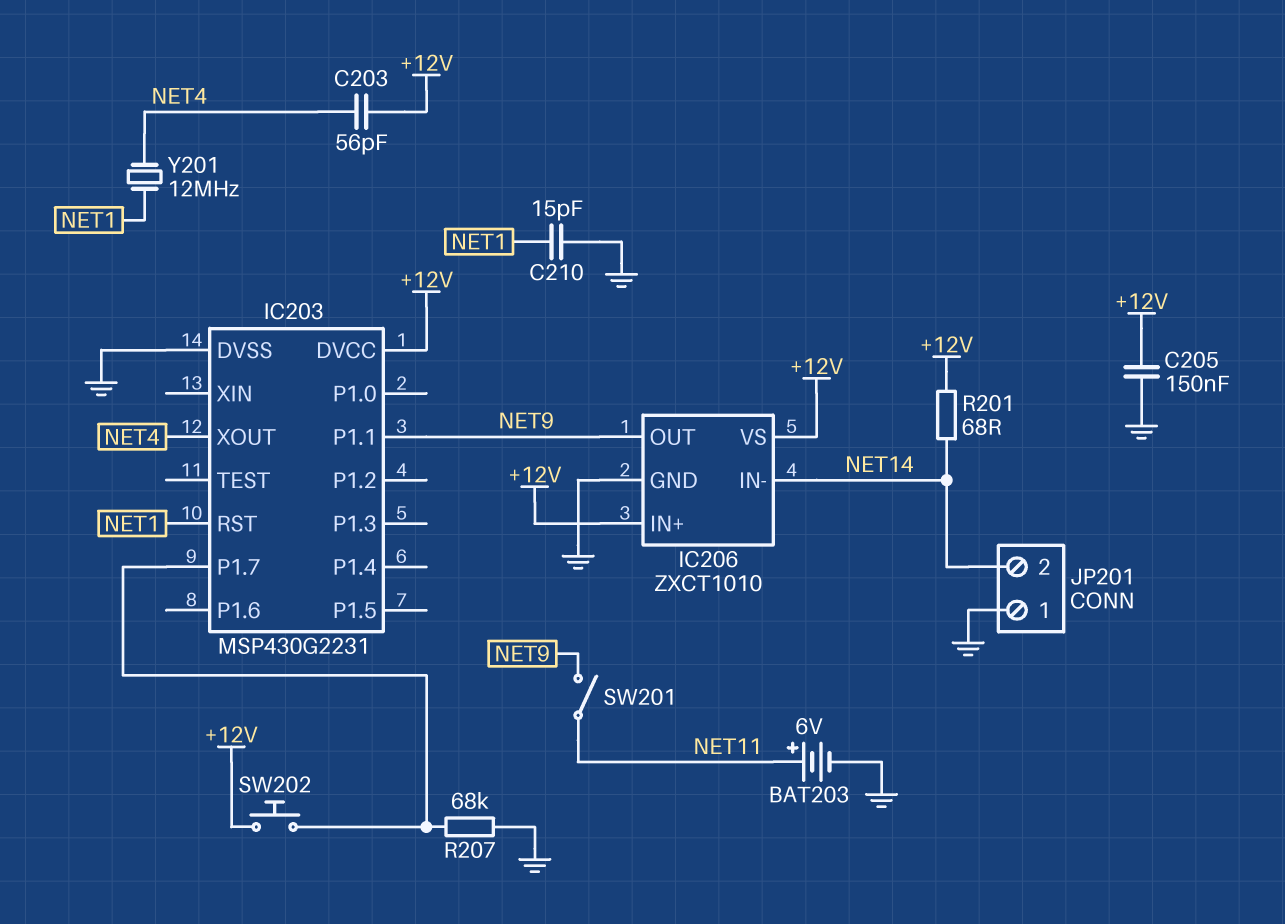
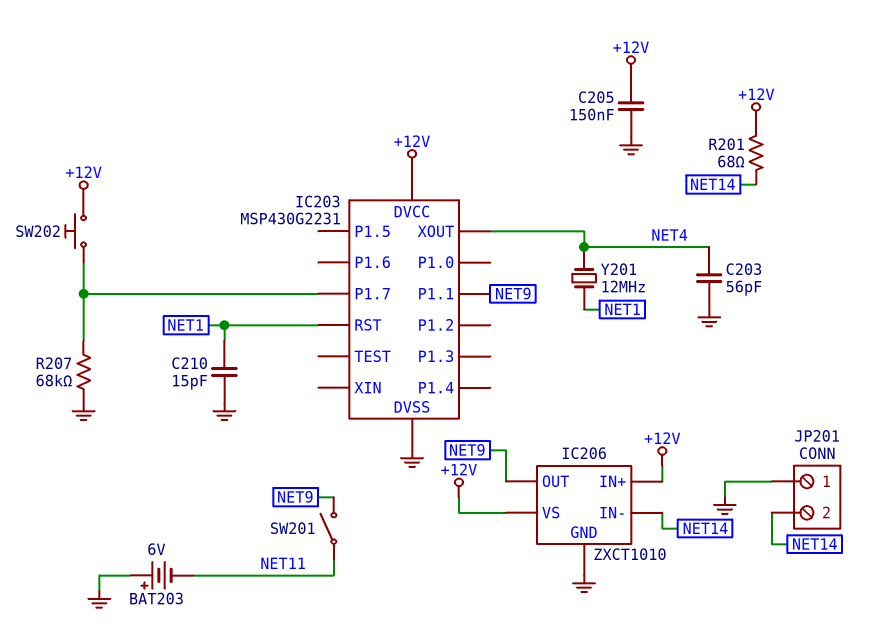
BAT203: 6V (plus NET11, minus GND) -> 6V (plus GND, minus NET11)
C203: 56pF (+12V, NET4) -> 56pF (GND, NET4)

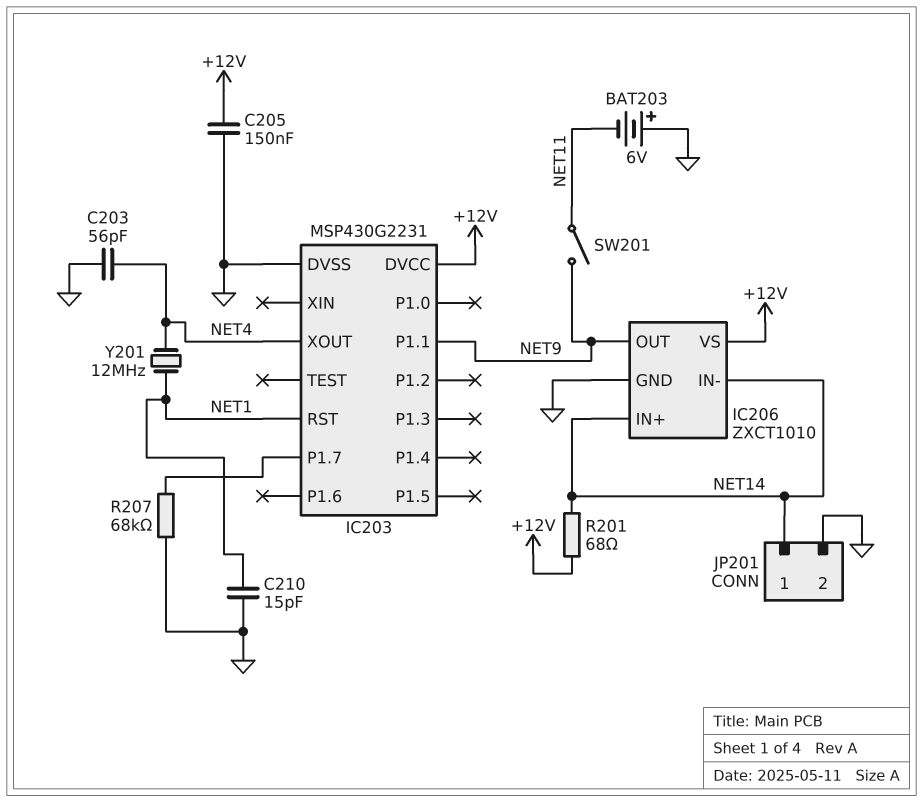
IC206 pin IN+: +12V -> NET14
JP201 pin 1: GND -> NET14
JP201 pin 2: NET14 -> GND
SW202: button (+12V, IC203/P1.7) -> none

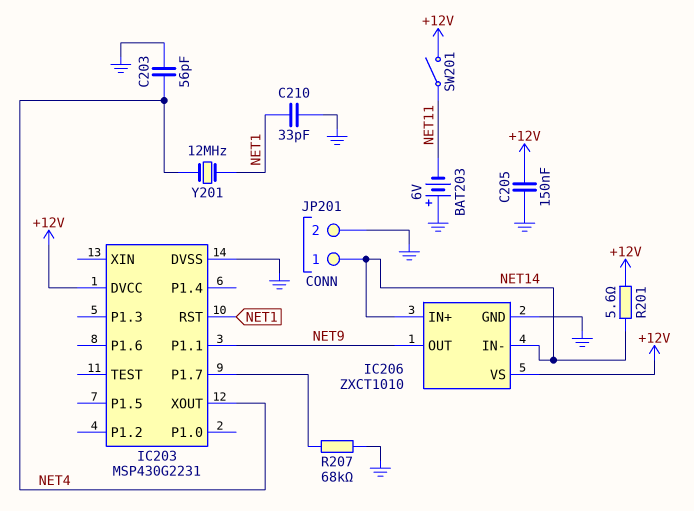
C210: 15pF (GND, NET1) -> 33pF (GND, NET1)
R201: 68 (+12V, NET14) -> 5.6 (+12V, NET14)
SW201: switch (NET9, NET11) -> switch (+12V, NET11)

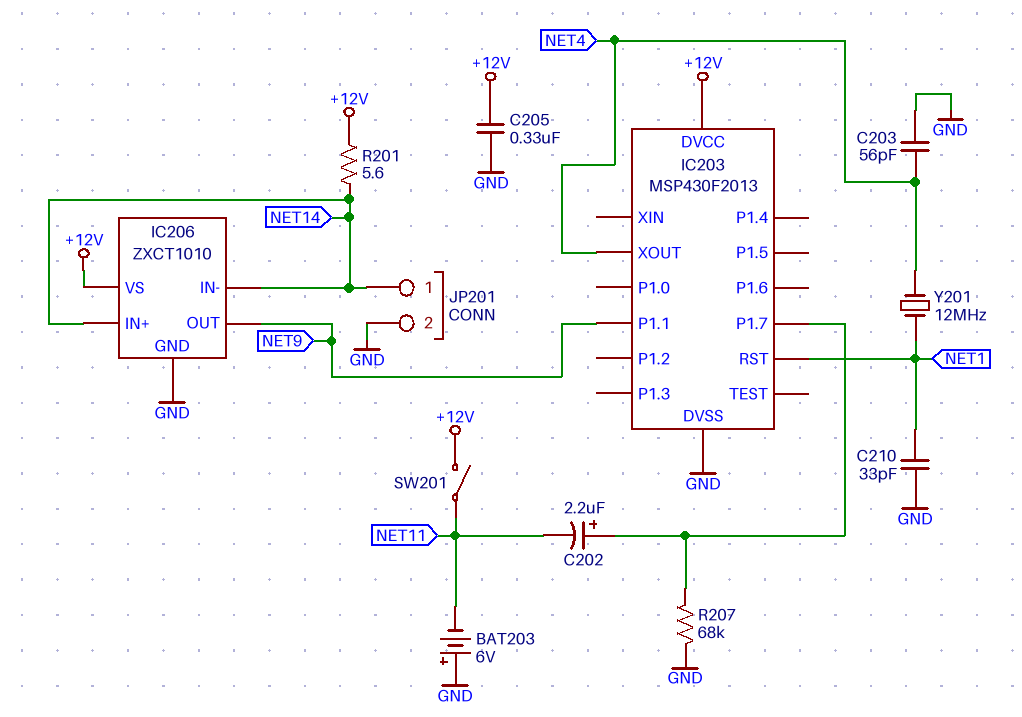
C202: none -> 2.2uF (plus IC203/P1.7, minus NET11)
C205: 150nF (+12V, GND) -> 330nF (+12V, GND)
IC203: MSP430G2231 -> MSP430F2013

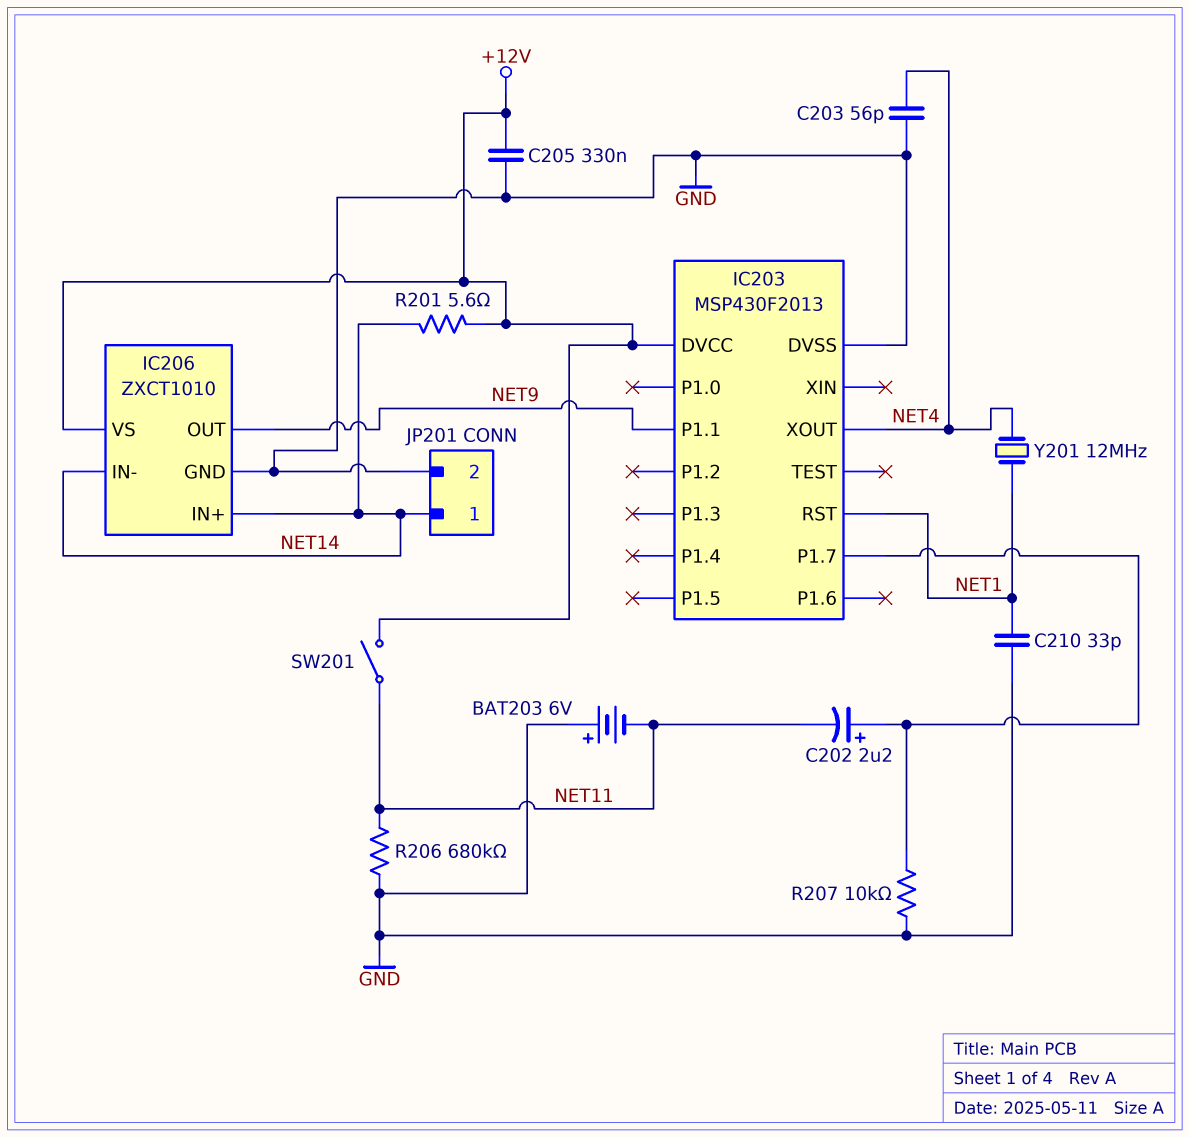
R206: none -> 680k (GND, NET11)
R207: 68k (GND, IC203/P1.7) -> 10k (GND, IC203/P1.7)

